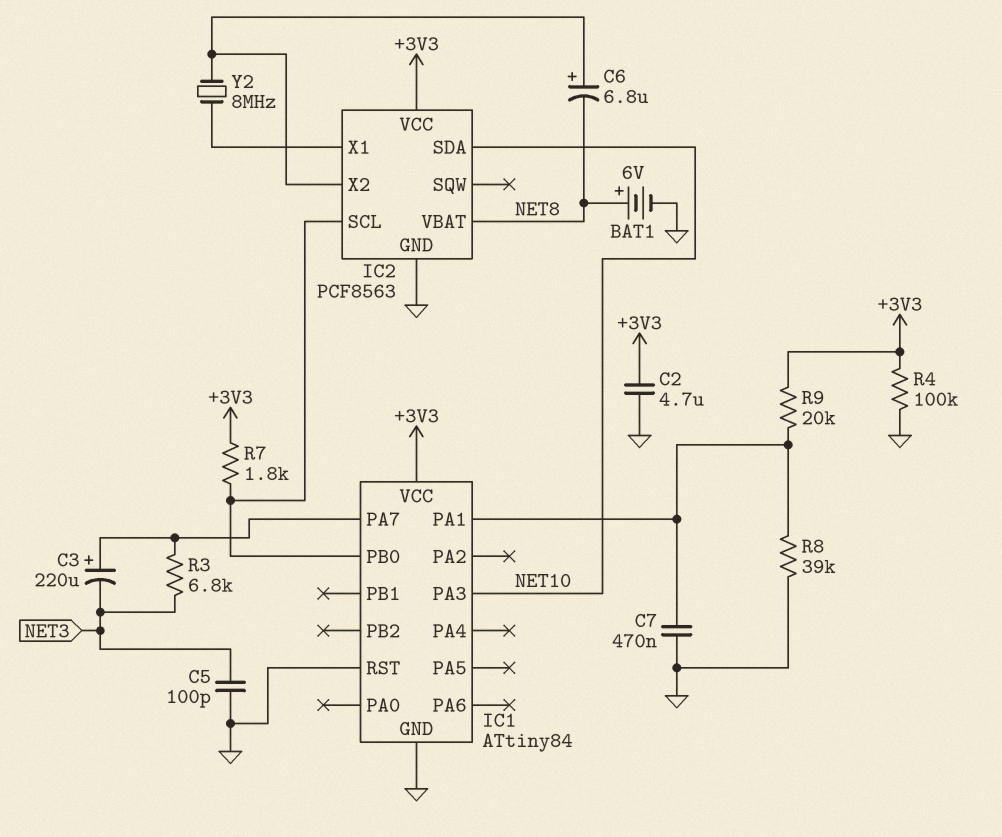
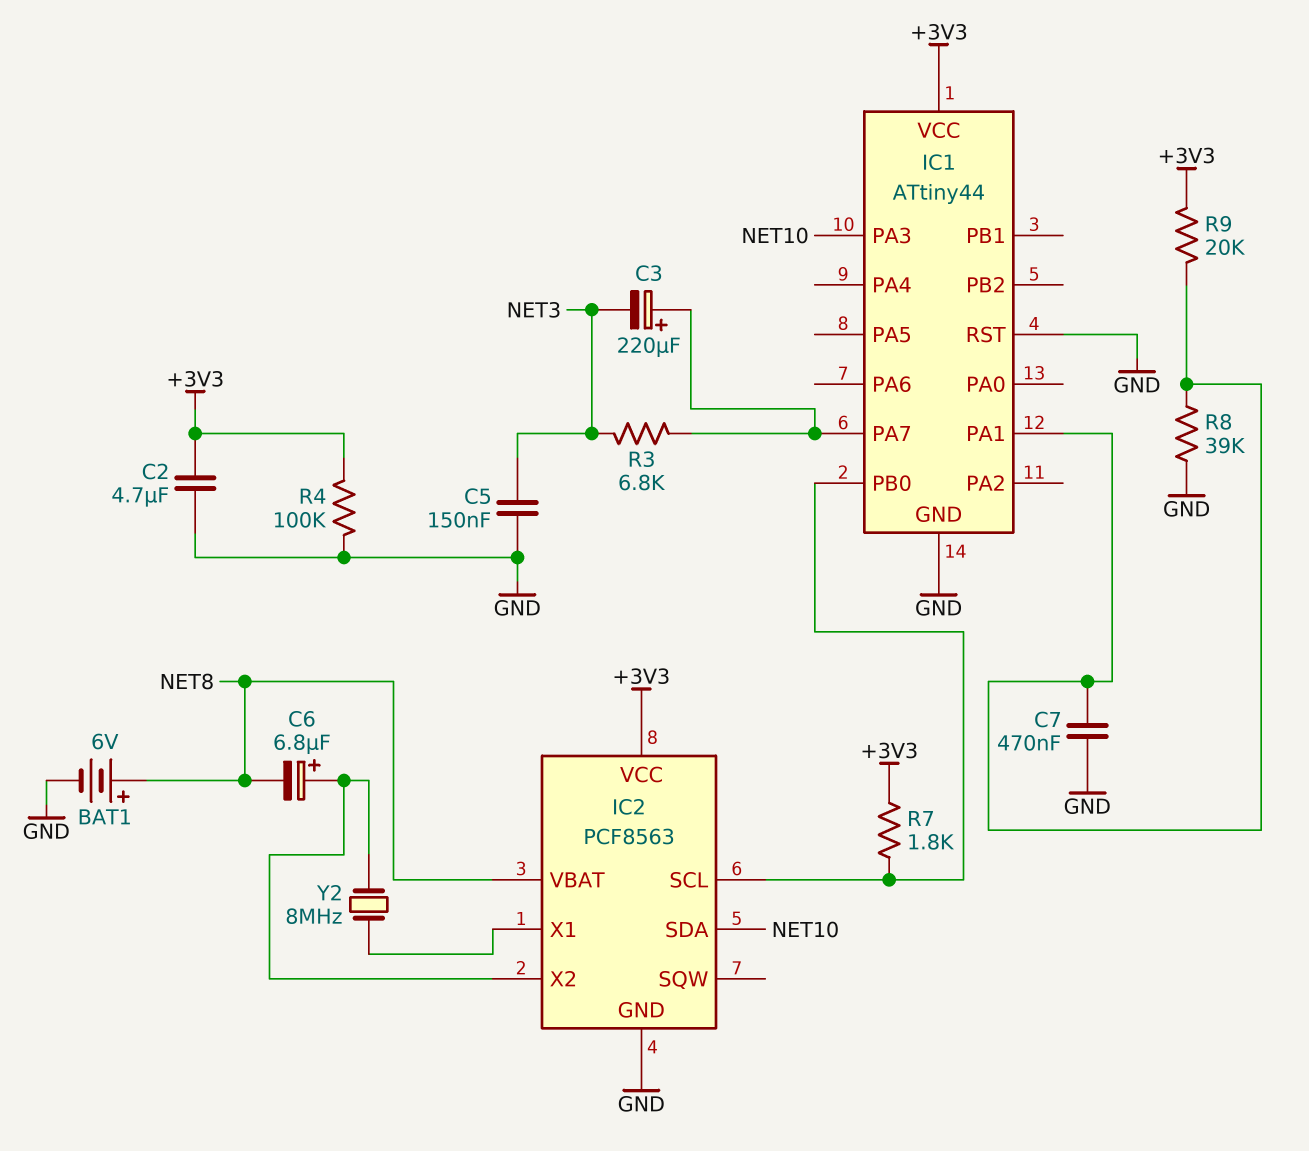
C5: 100pF (GND, NET3) -> 150nF (GND, NET3)
IC1: ATtiny84 -> ATtiny44

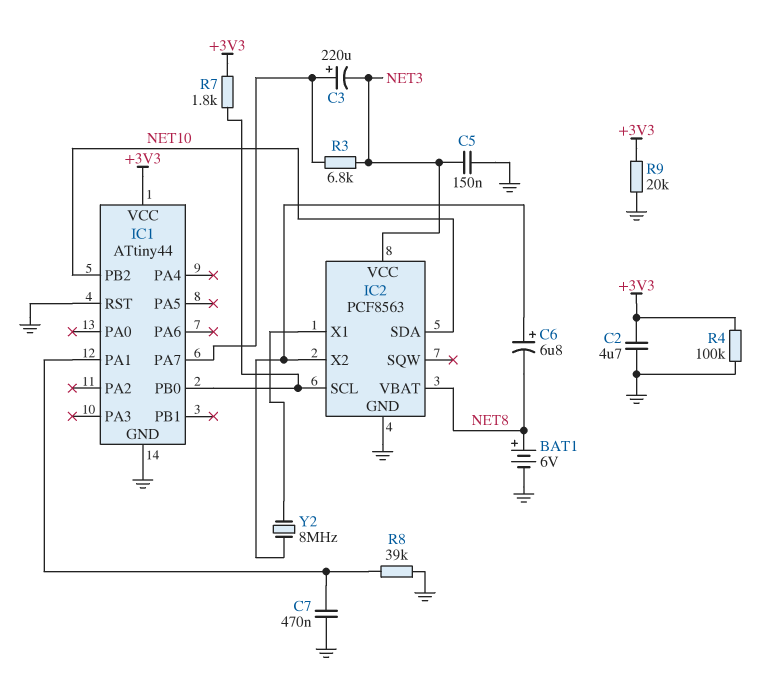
IC1 pin PA3: NET10 -> none
IC1 pin PB2: none -> NET10
IC2 pin VCC: +3V3 -> NET3
R9: 20k (+3V3, IC1/PA1) -> 20k (+3V3, GND)

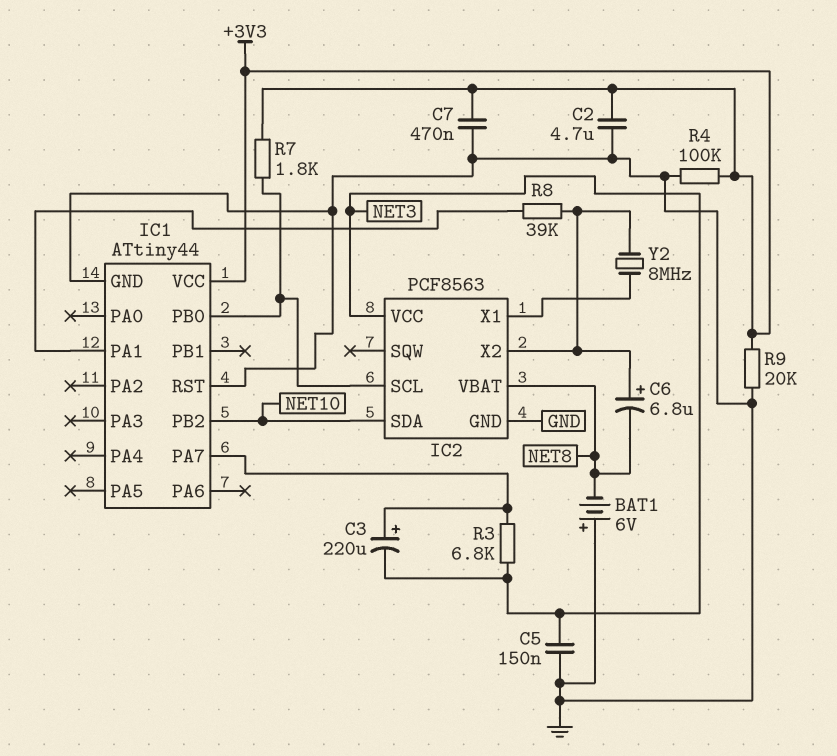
BAT1: 6V (plus NET8, minus GND) -> 6V (plus GND, minus NET8)
C7: 470nF (GND, IC1/PA1) -> 470nF (+3V3, GND)
R8: 39k (GND, IC1/PA1) -> 39k (IC1/PA1, IC2/X2)

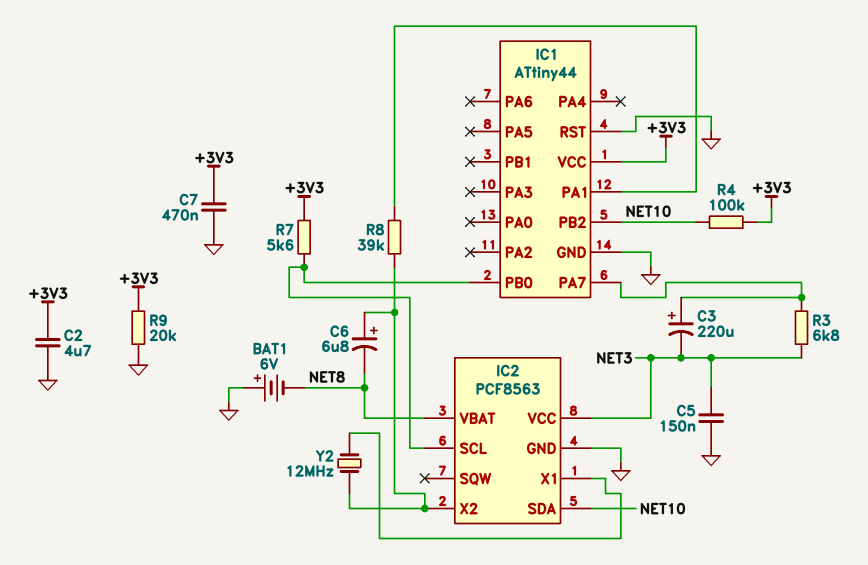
R4: 100k (+3V3, GND) -> 100k (+3V3, NET10)
R7: 1.8k (+3V3, IC1/PB0) -> 5.6k (+3V3, IC1/PB0)
Y2: 8MHz (IC2/X1, IC2/X2) -> 12MHz (IC2/X1, IC2/X2)

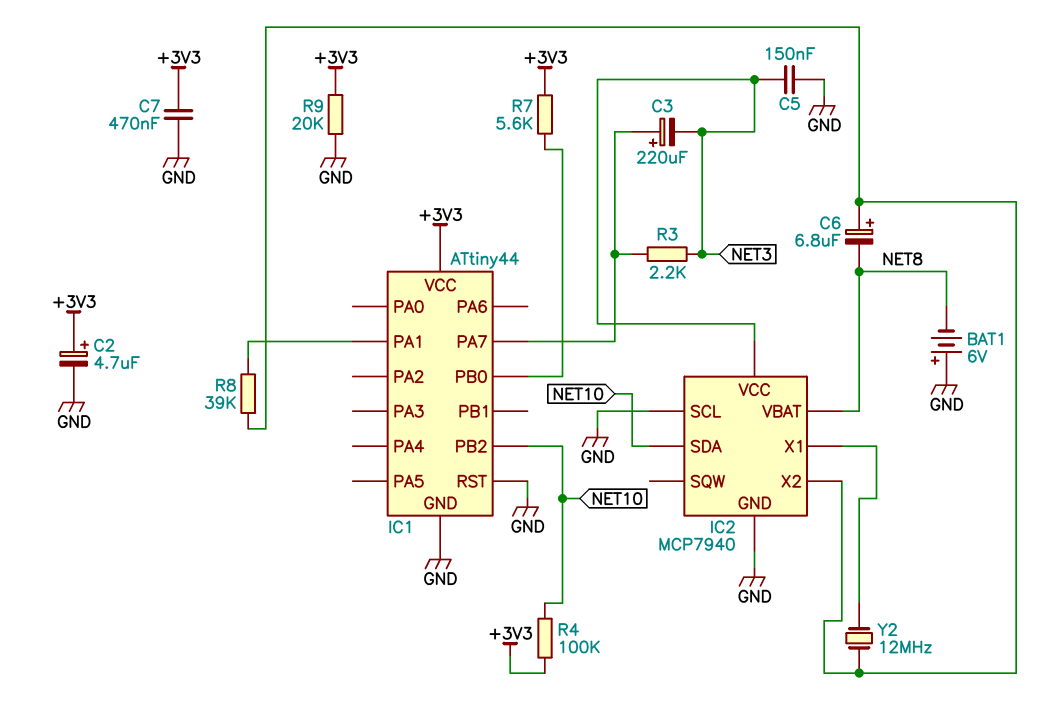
C2: 4.7uF (+3V3, GND) -> 4.7uF (plus +3V3, minus GND)
IC2: PCF8563 -> MCP7940
IC2 pin SCL: IC1/PB0 -> GND
R3: 6.8k (IC1/PA7, NET3) -> 2.2k (IC1/PA7, NET3)

